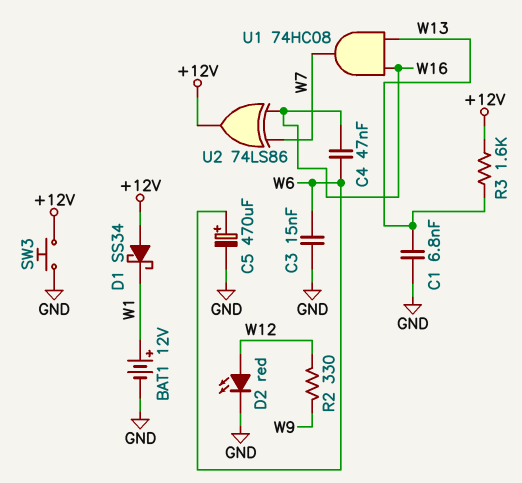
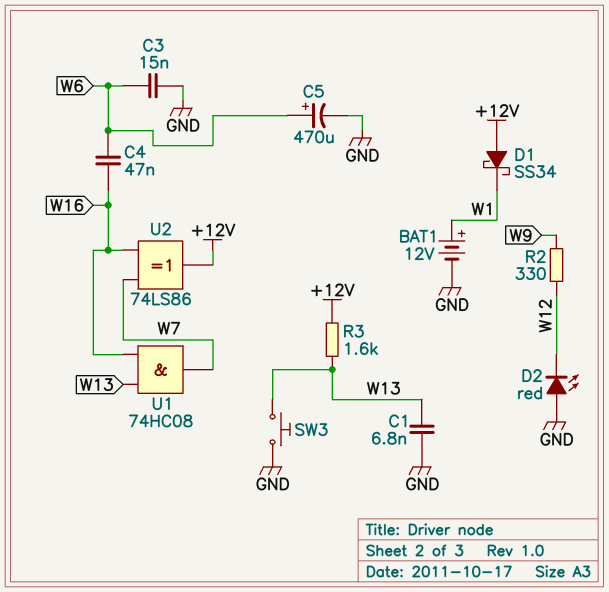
D2: LED red (A W12, K GND) -> LED red (A GND, K W12)
SW3: button (+12V, GND) -> button (GND, W13)

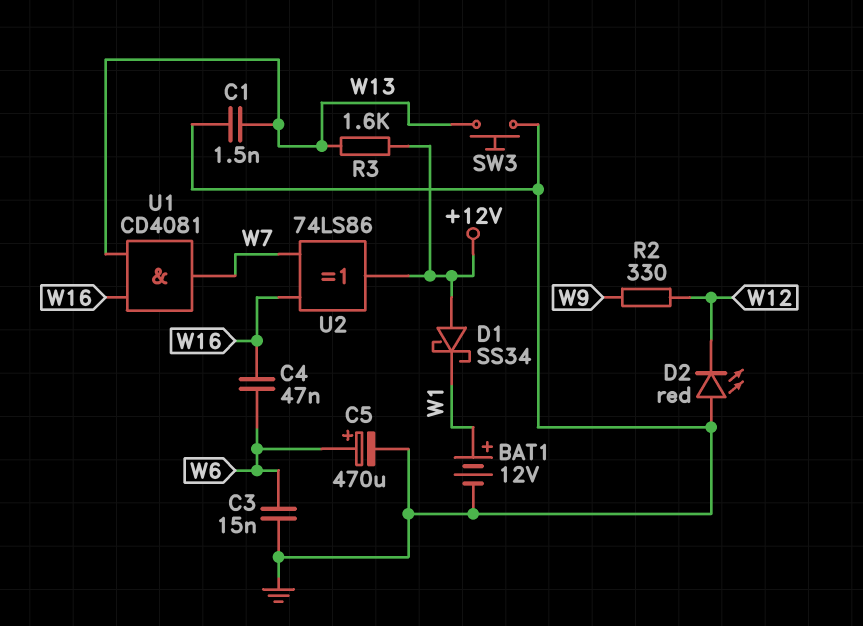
C1: 6.8nF (GND, W13) -> 1.5nF (GND, W13)
U1: AND 74HC08 (in W13, in W16, out W7) -> AND CD4081 (in W13, in W16, out W7)

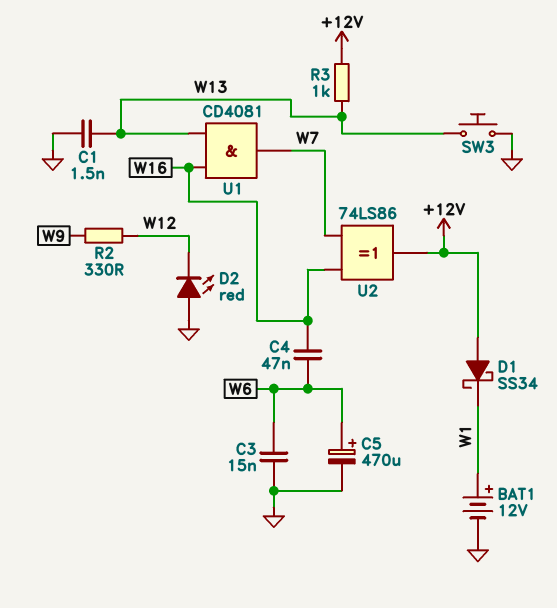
R3: 1.6k (+12V, W13) -> 1k (+12V, W13)

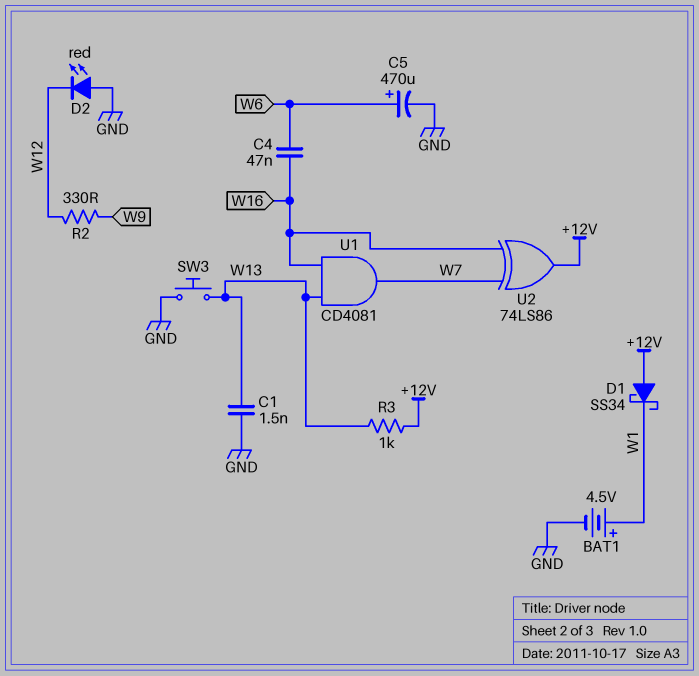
BAT1: 12V (plus W1, minus GND) -> 4.5V (plus W1, minus GND)
C3: 15nF (GND, W6) -> none

